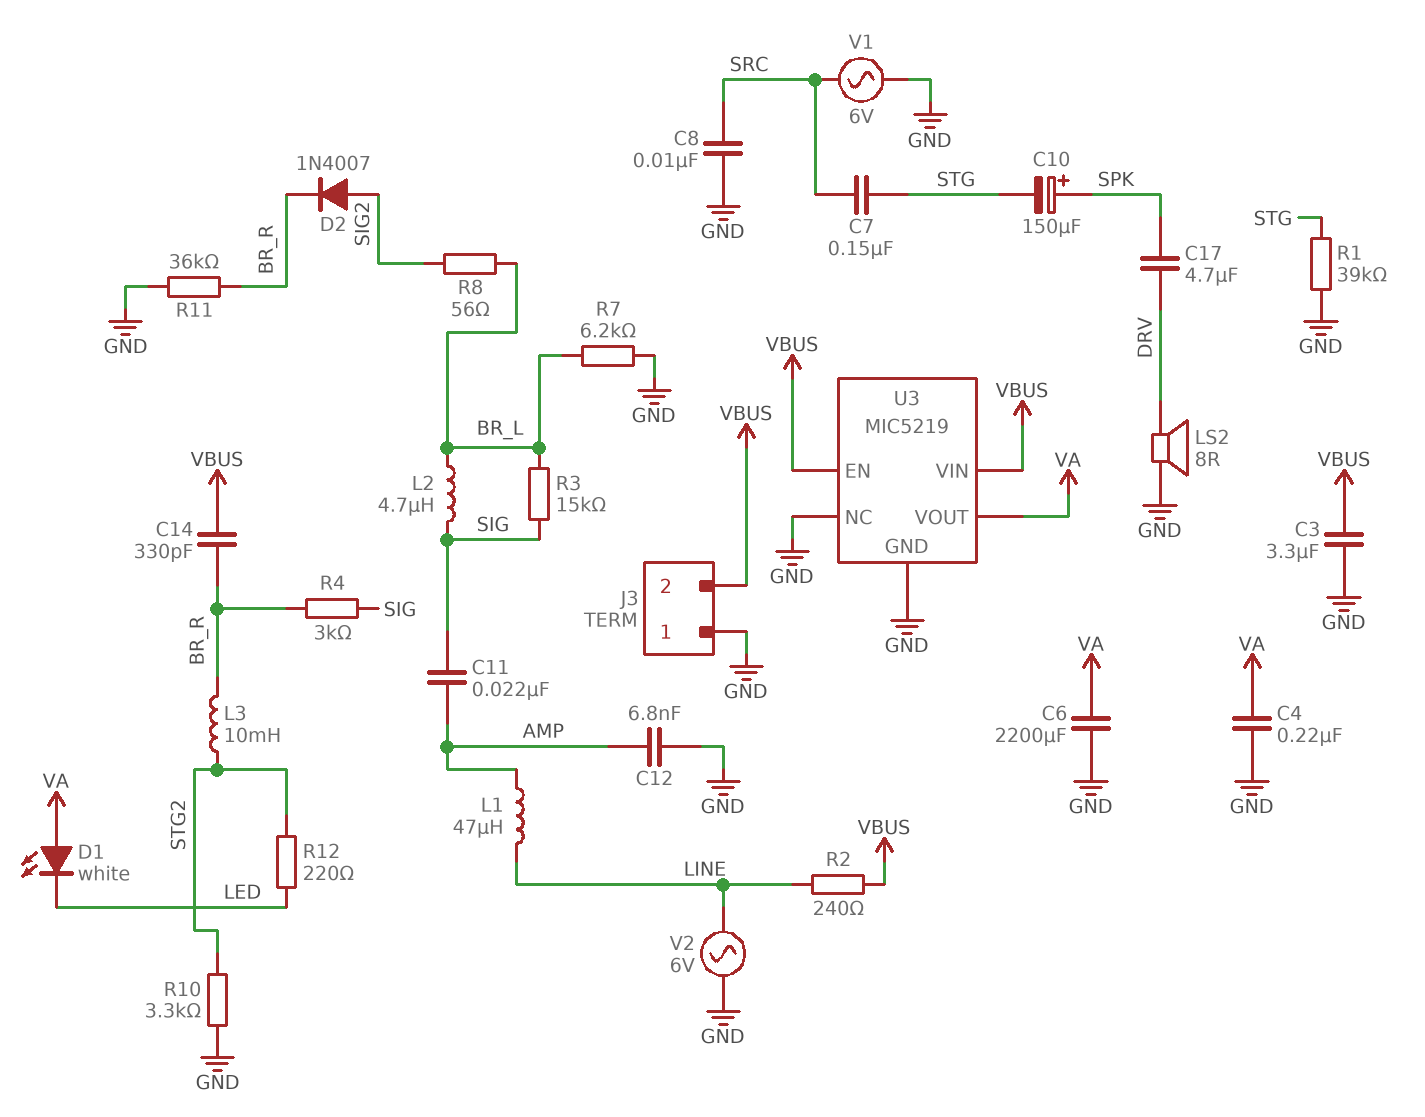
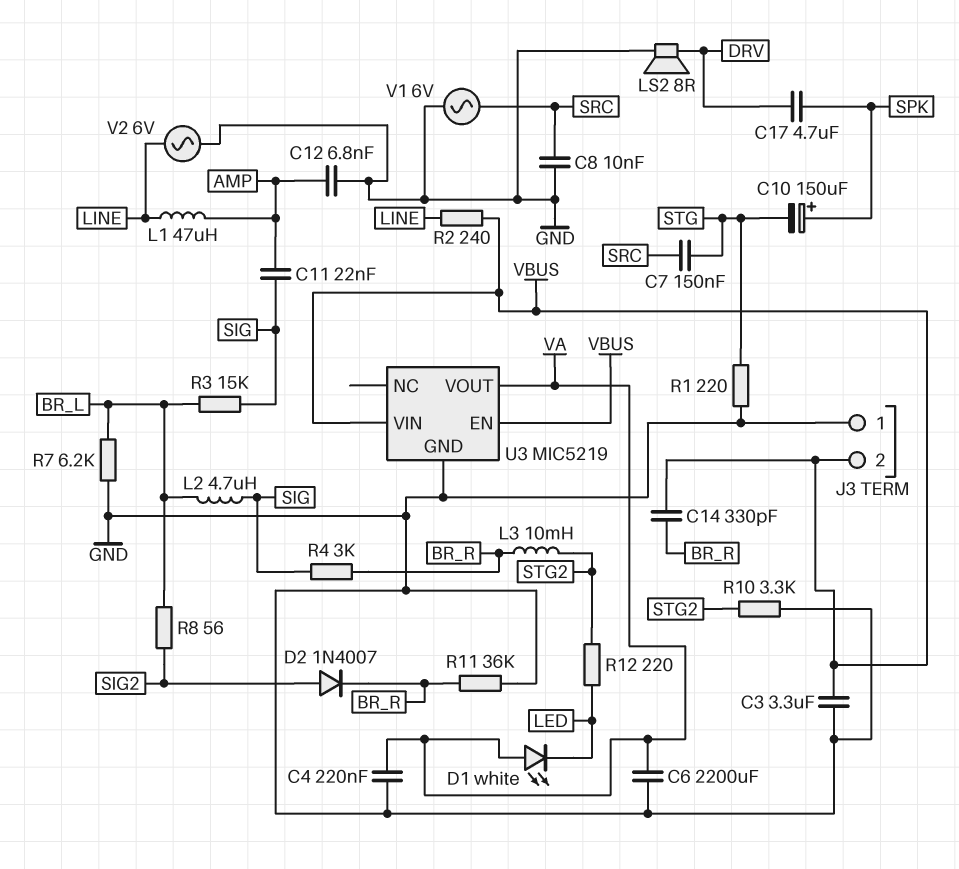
R1: 39k (GND, STG) -> 220 (GND, STG)
U3 pin NC: GND -> none

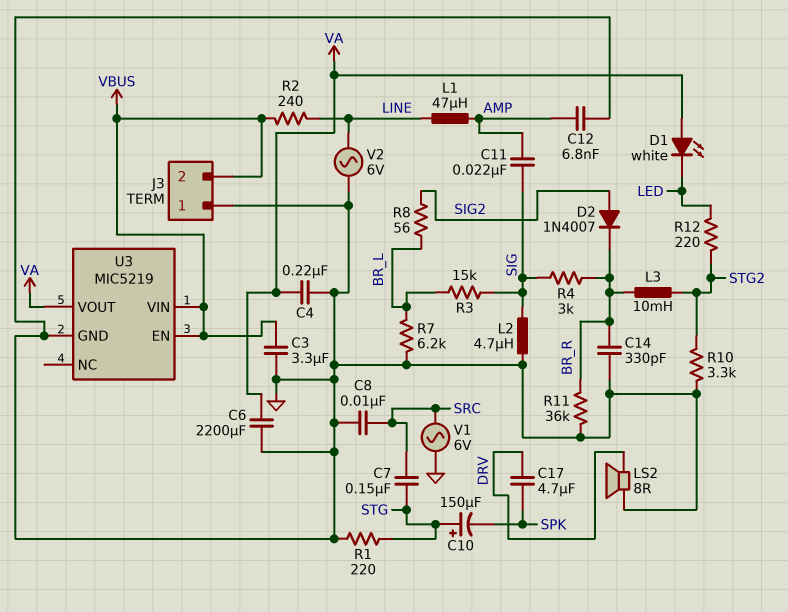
C10: 150uF (plus SPK, minus STG) -> 150uF (plus STG, minus SPK)
C14: 330pF (BR_R, VBUS) -> 330pF (BR_R, GND)
L2: 4.7uH (BR_L, SIG) -> 4.7uH (GND, SIG)

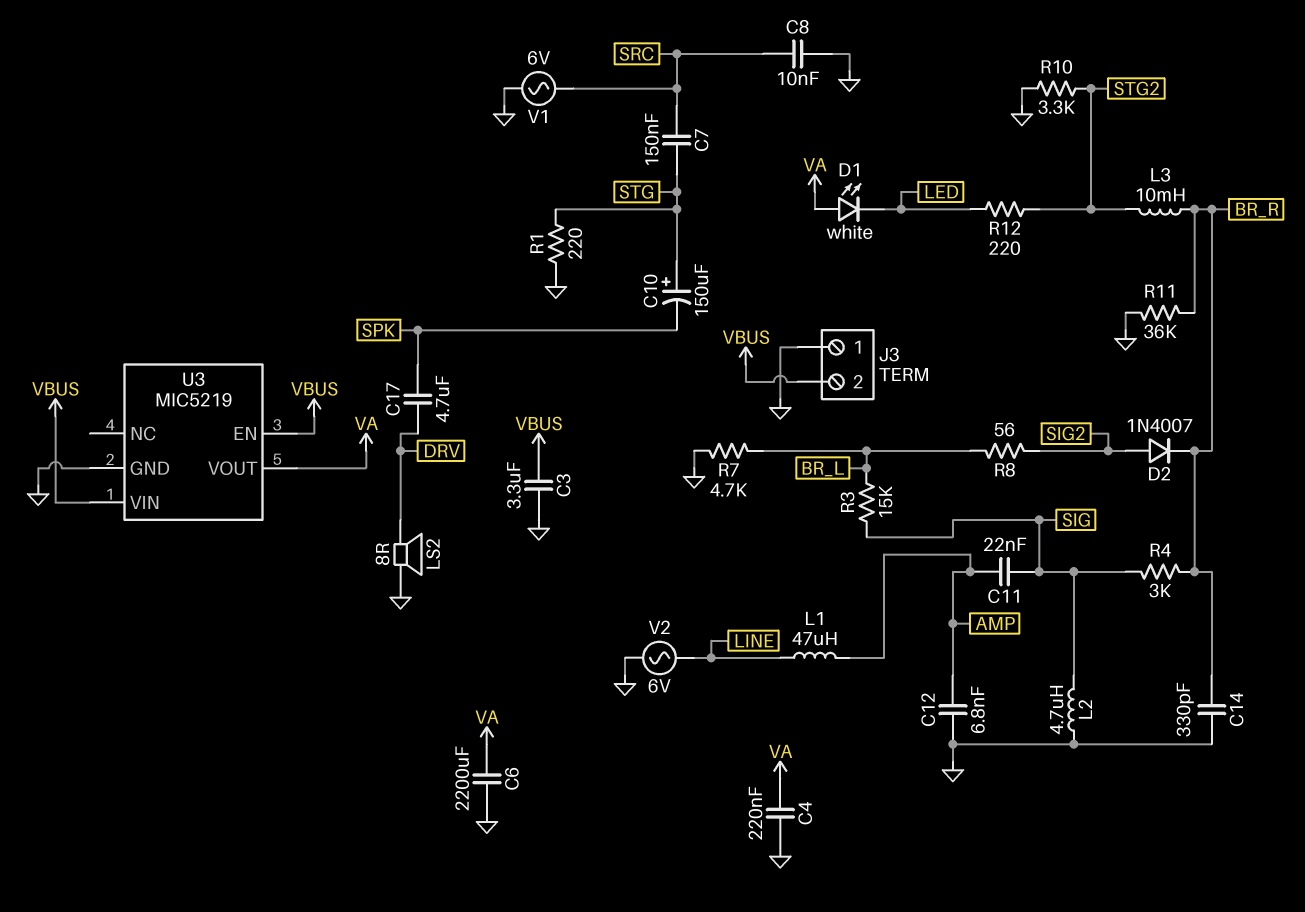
R2: 240 (LINE, VBUS) -> none
R7: 6.2k (BR_L, GND) -> 4.7k (BR_L, GND)

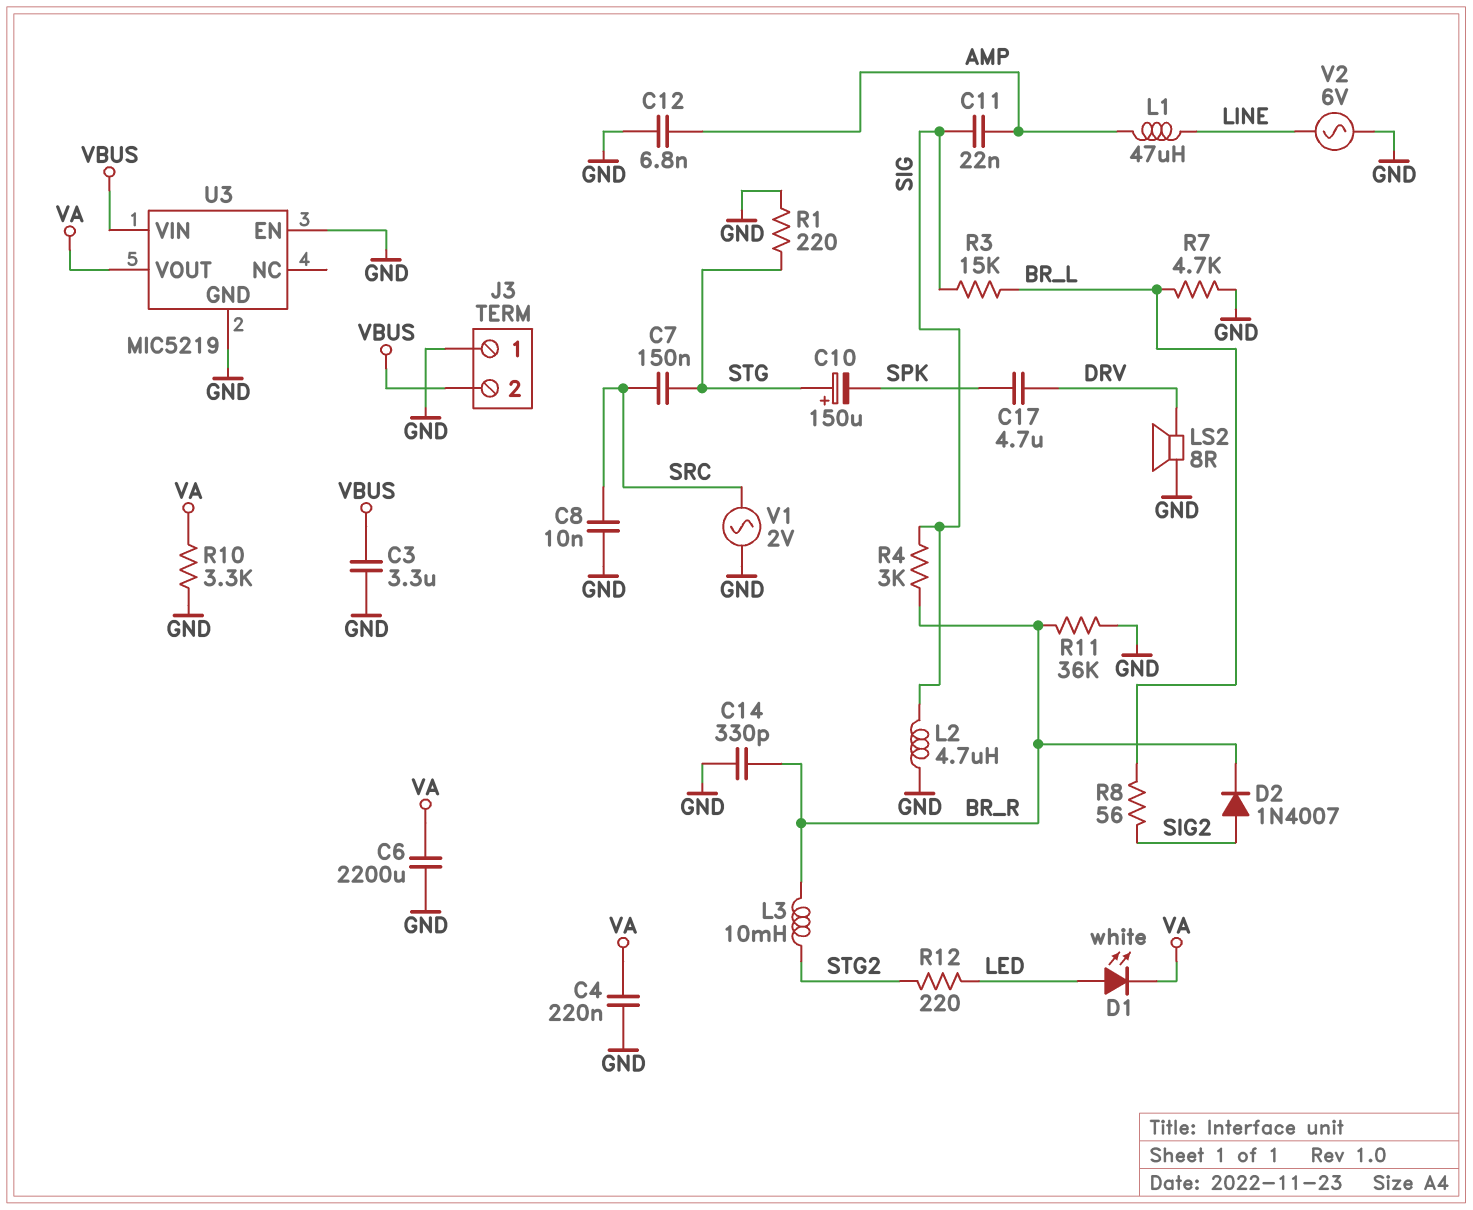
D1: LED white (A VA, K LED) -> LED white (A LED, K VA)
R10: 3.3k (GND, STG2) -> 3.3k (GND, VA)
U3 pin EN: VBUS -> GND
V1: AC 6V (GND, SRC) -> AC 2V (GND, SRC)

